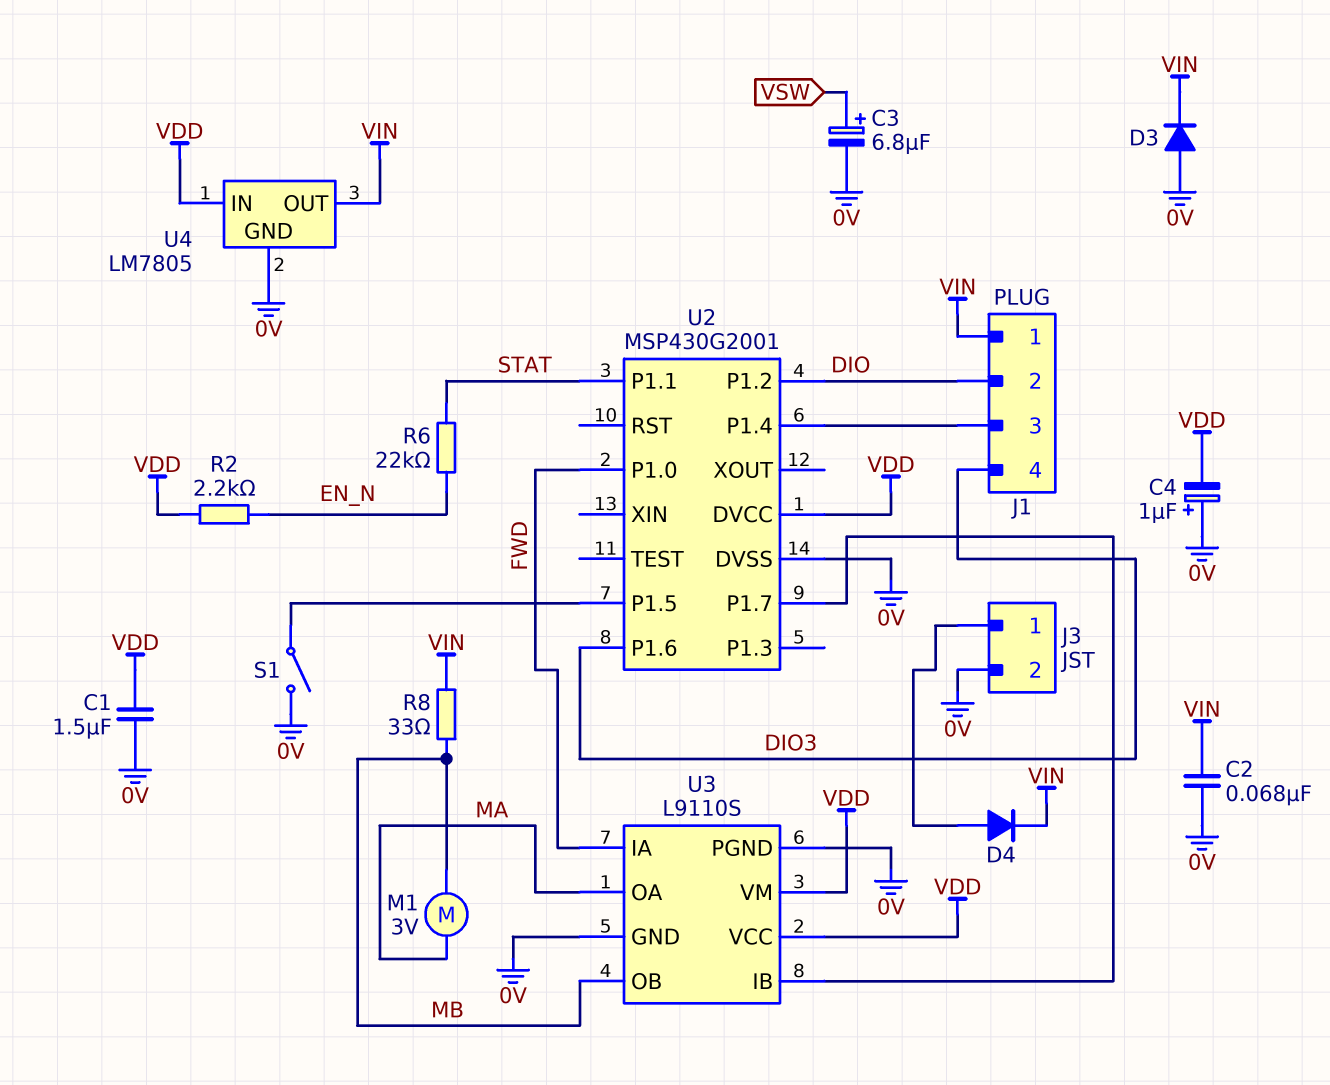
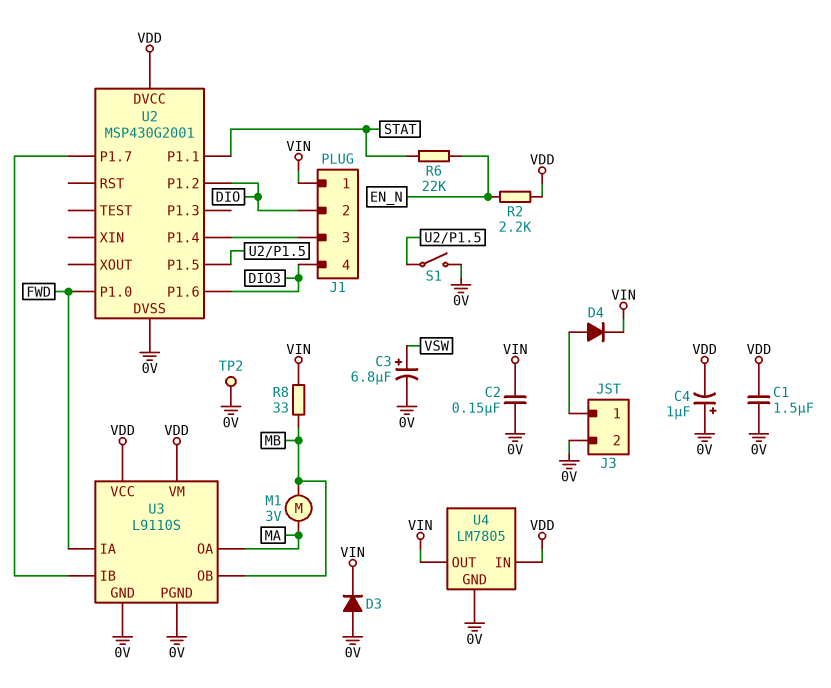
C2: 68nF (0V, VIN) -> 150nF (0V, VIN)
TP2: none -> test point (0V)

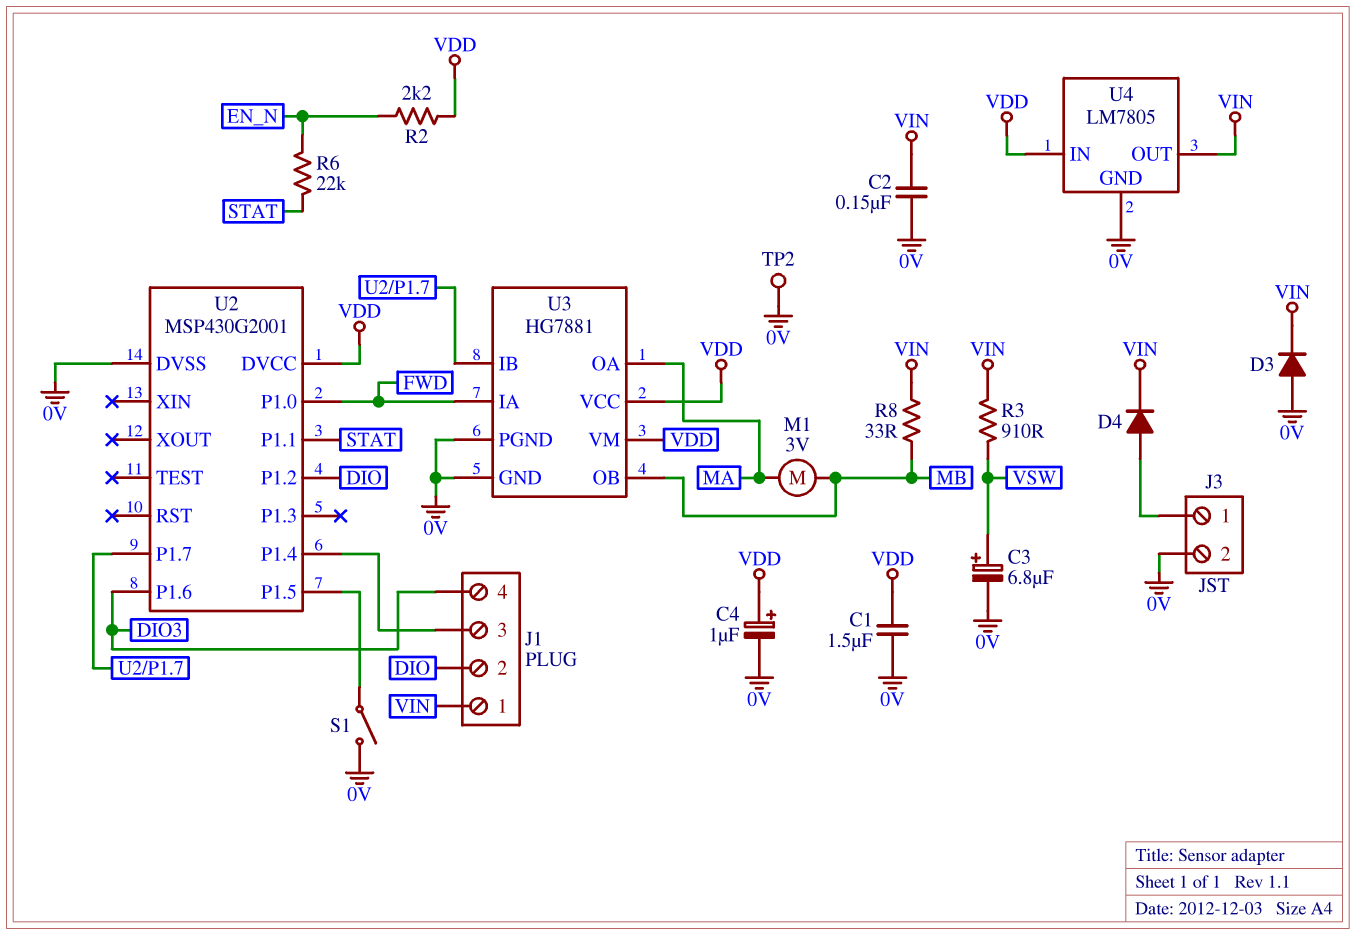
C4: 1uF (plus 0V, minus VDD) -> 1uF (plus VDD, minus 0V)
R3: none -> 910 (VIN, VSW)
U3: L9110S -> HG7881

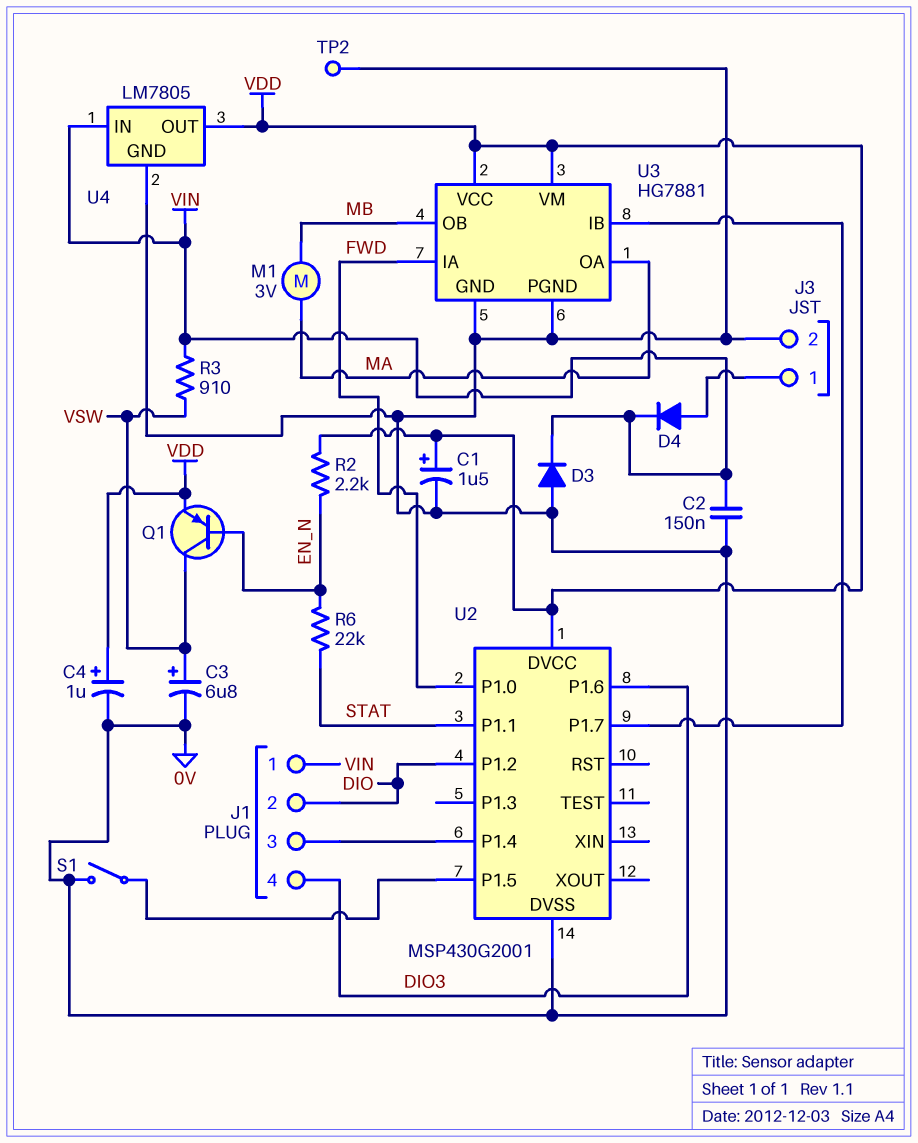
C1: 1.5uF (0V, VDD) -> 1.5uF (plus VDD, minus 0V)
Q1: none -> PNP (B EN_N, C VSW, E VDD)
R8: 33 (MB, VIN) -> none
U4 pin IN: VDD -> VIN
U4 pin OUT: VIN -> VDD

